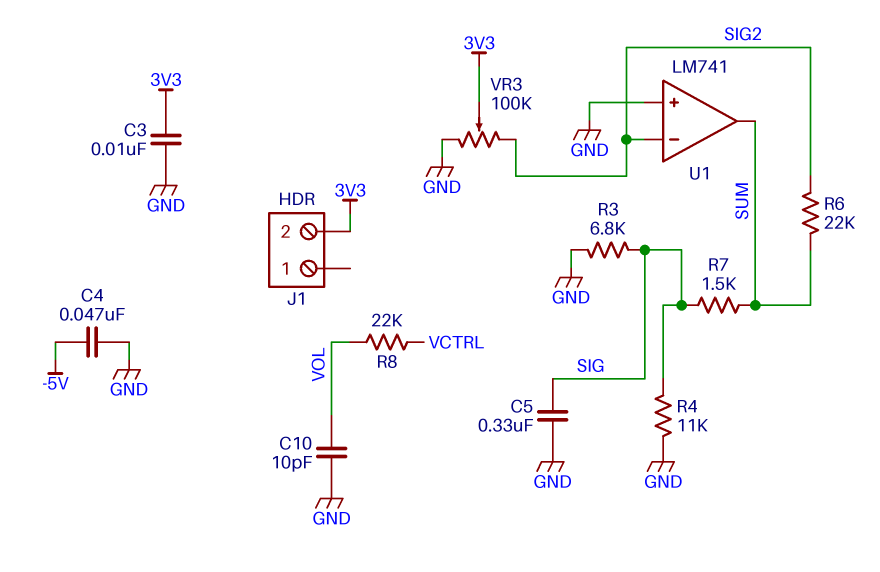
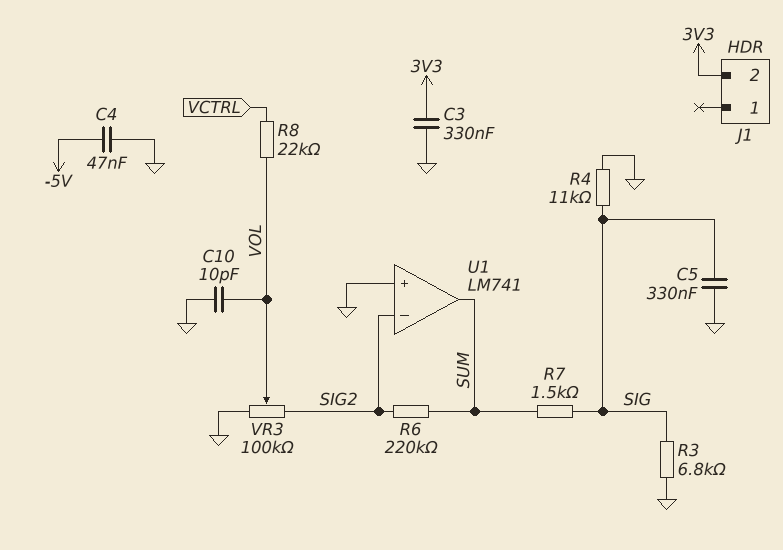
C3: 10nF (3V3, GND) -> 330nF (3V3, GND)
R6: 22k (SIG2, SUM) -> 220k (SIG2, SUM)
VR3: 100k (GND, SIG2, wiper 3V3) -> 100k (GND, SIG2, wiper VOL)

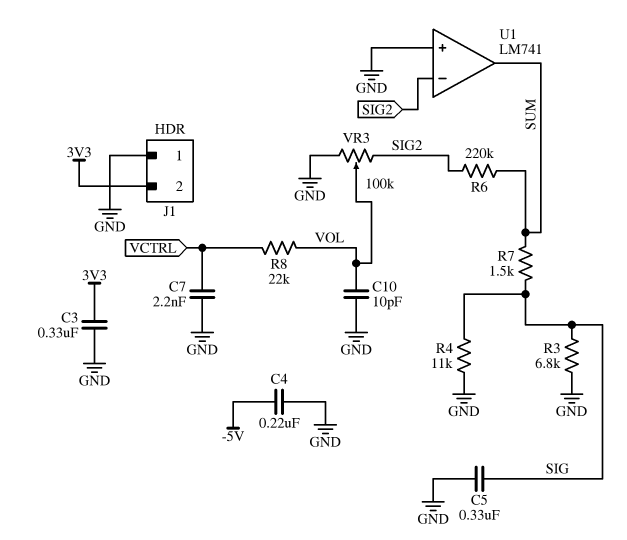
C4: 47nF (-5V, GND) -> 220nF (-5V, GND)
C7: none -> 2.2nF (GND, VCTRL)
J1 pin 1: none -> GND

